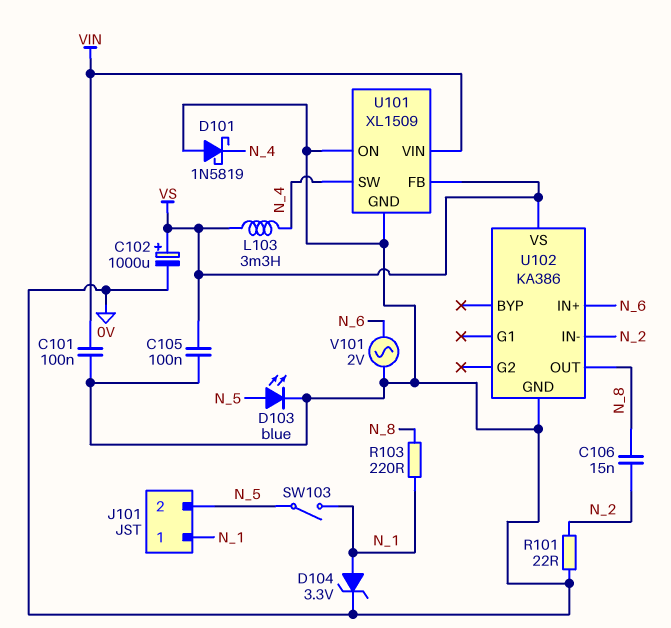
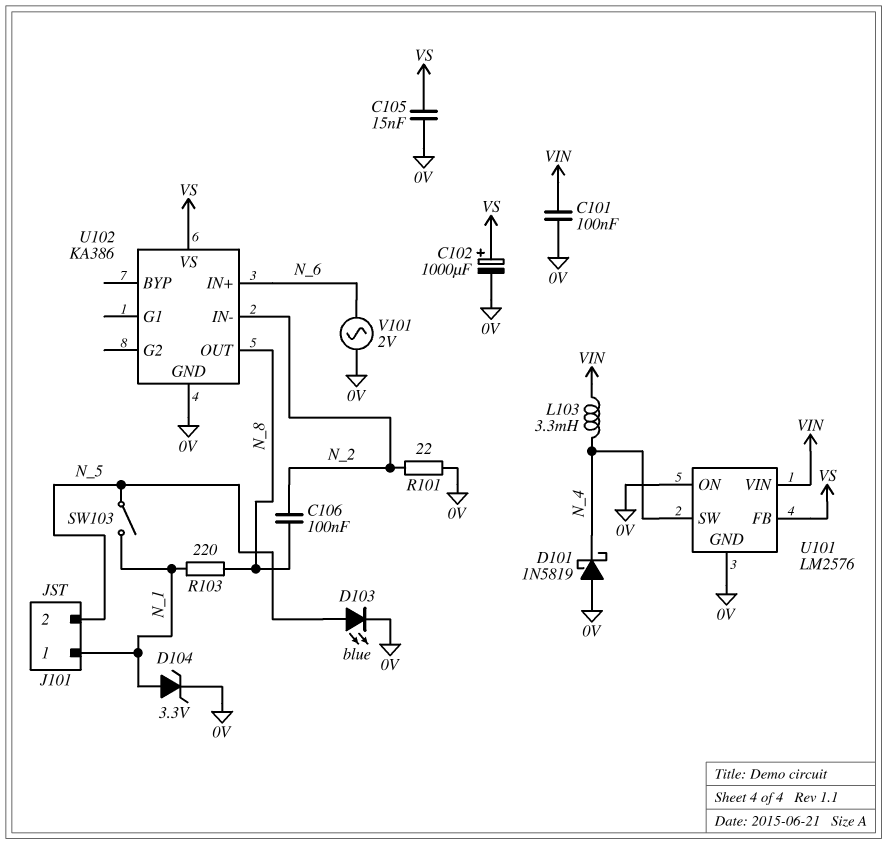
C105: 100nF (0V, VS) -> 15nF (0V, VS)
C106: 15nF (N_2, N_8) -> 100nF (N_2, N_8)
L103: 3.3mH (N_4, VS) -> 3.3mH (N_4, VIN)
U101: XL1509 -> LM2576

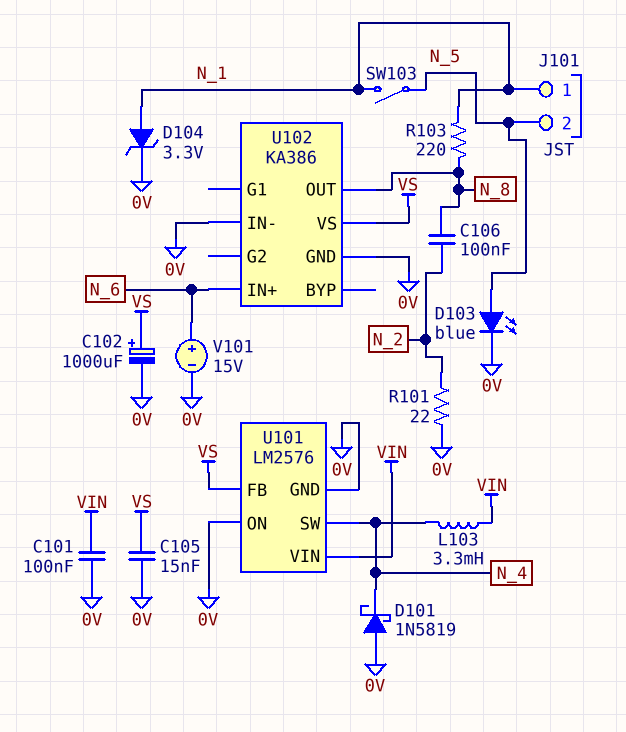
U102 pin IN-: N_2 -> 0V
V101: AC 2V (0V, N_6) -> 15V (plus N_6, minus 0V)

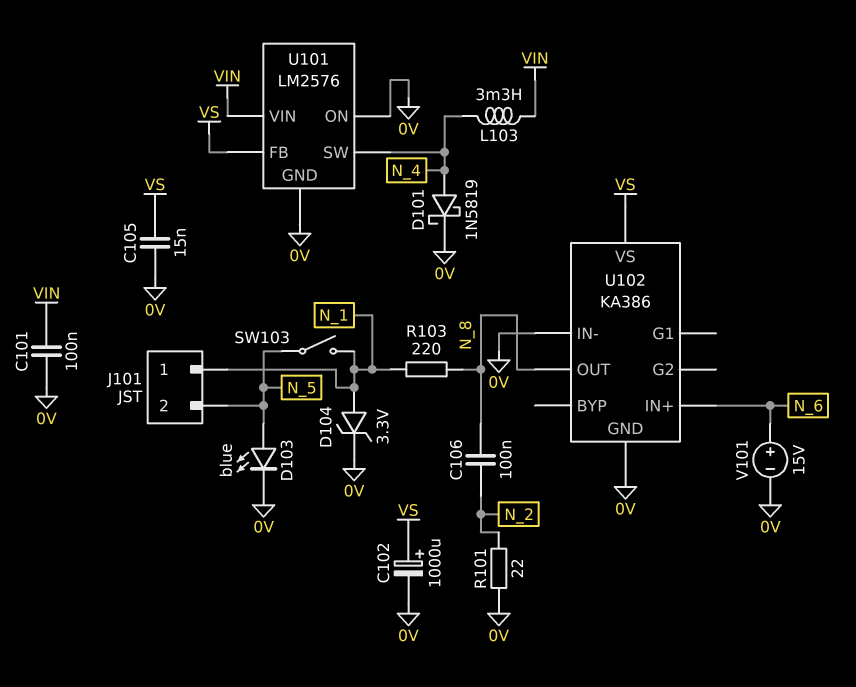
D101: schottky 1N5819 (A 0V, K N_4) -> schottky 1N5819 (A N_4, K 0V)

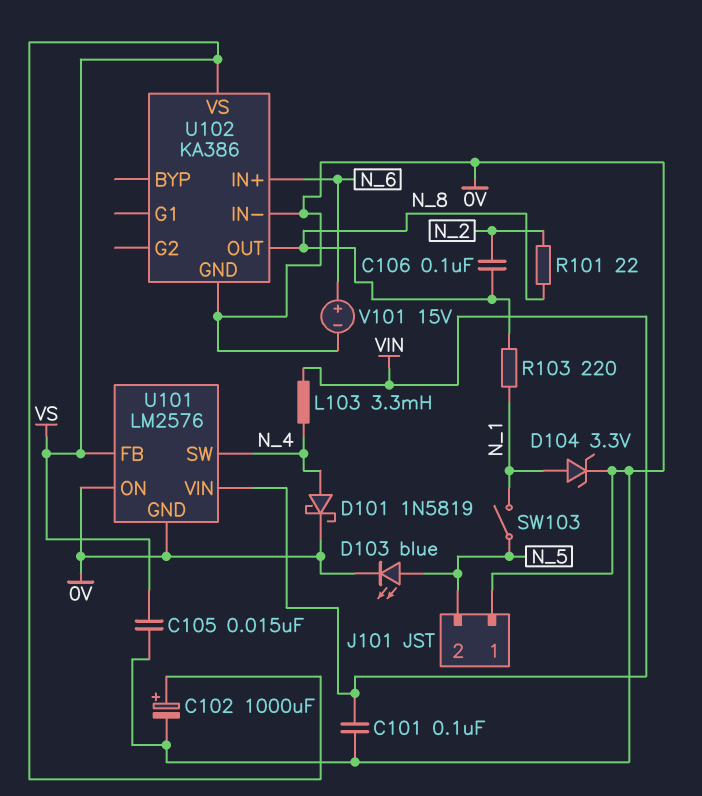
J101 pin 1: N_1 -> 0V
R101: 22 (0V, N_2) -> 22 (N_2, N_8)

